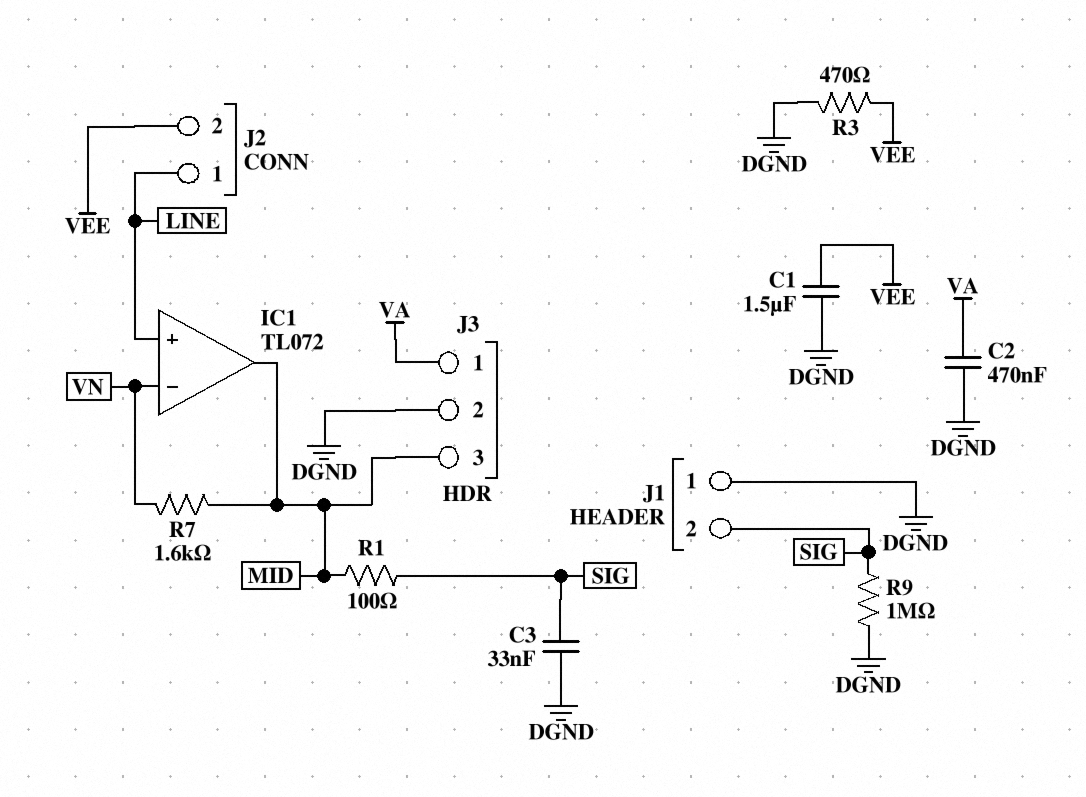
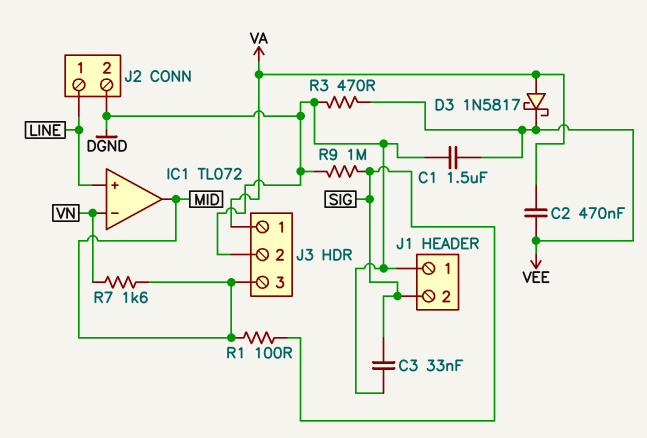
C2: 470nF (DGND, VA) -> 470nF (VA, VEE)
D3: none -> schottky 1N5817 (A VA, K VEE)
J2 pin 2: VEE -> DGND

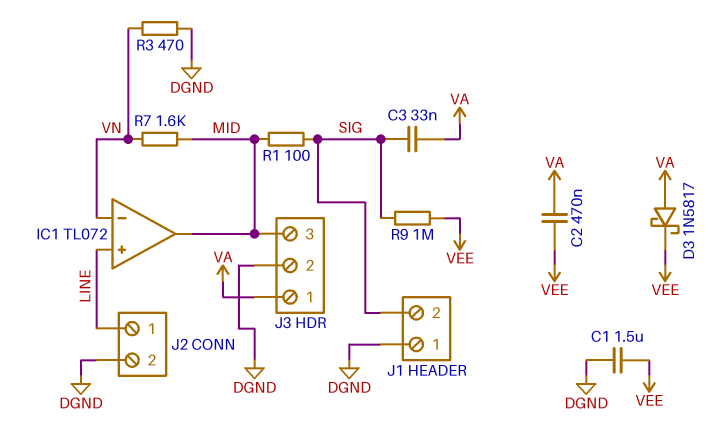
C3: 33nF (DGND, SIG) -> 33nF (SIG, VA)
R3: 470 (DGND, VEE) -> 470 (DGND, VN)
R9: 1M (DGND, SIG) -> 1M (SIG, VEE)

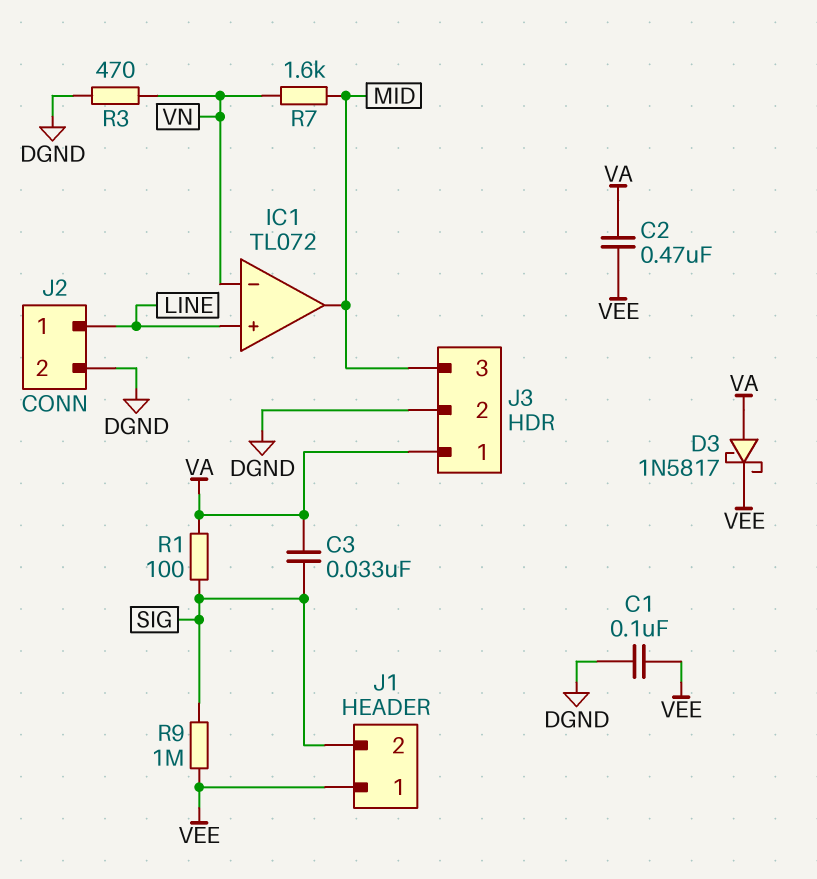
C1: 1.5uF (DGND, VEE) -> 100nF (DGND, VEE)
J1 pin 1: DGND -> VEE
R1: 100 (MID, SIG) -> 100 (SIG, VA)

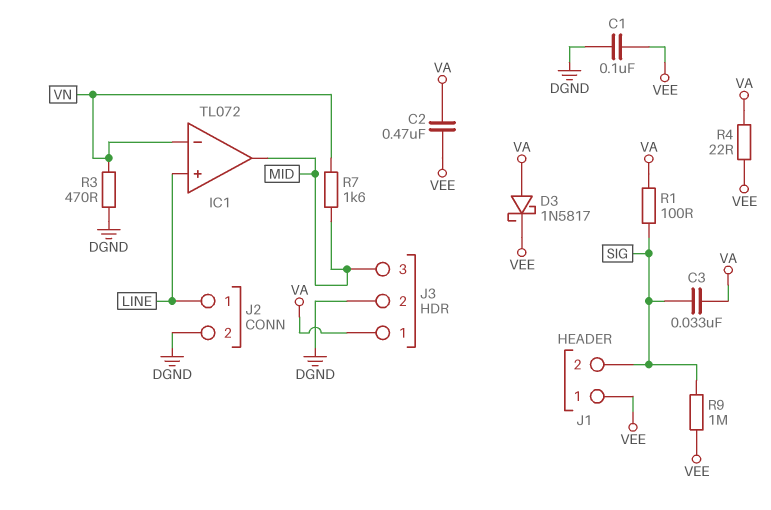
R4: none -> 22 (VA, VEE)

